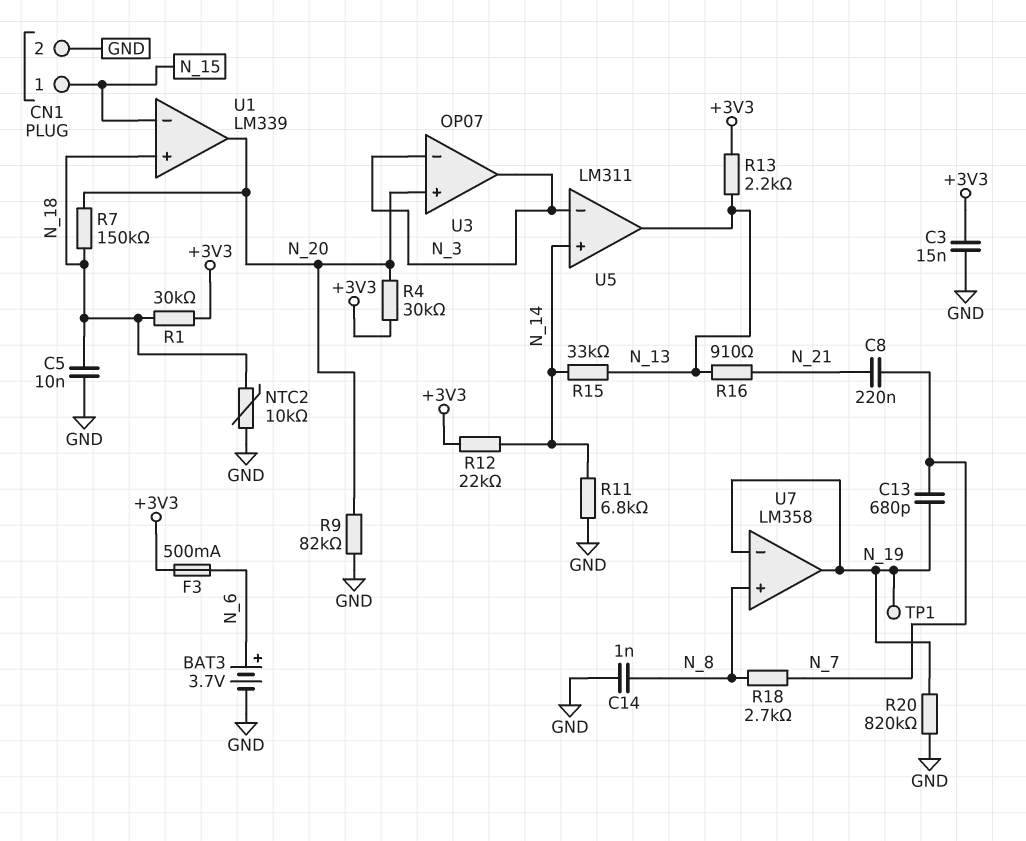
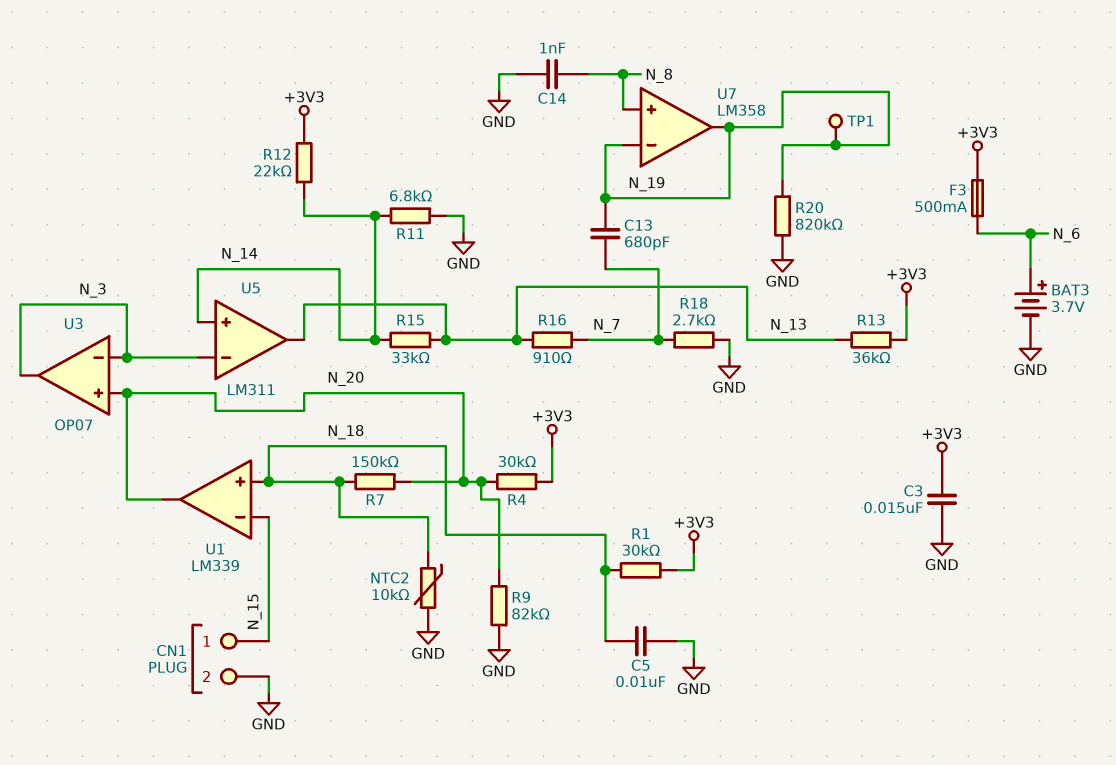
C8: 220nF (N_7, N_21) -> none
R13: 2.2k (+3V3, N_13) -> 36k (+3V3, N_13)
R16: 910 (N_13, N_21) -> 910 (N_7, N_13)
R18: 2.7k (N_7, N_8) -> 2.7k (GND, N_7)

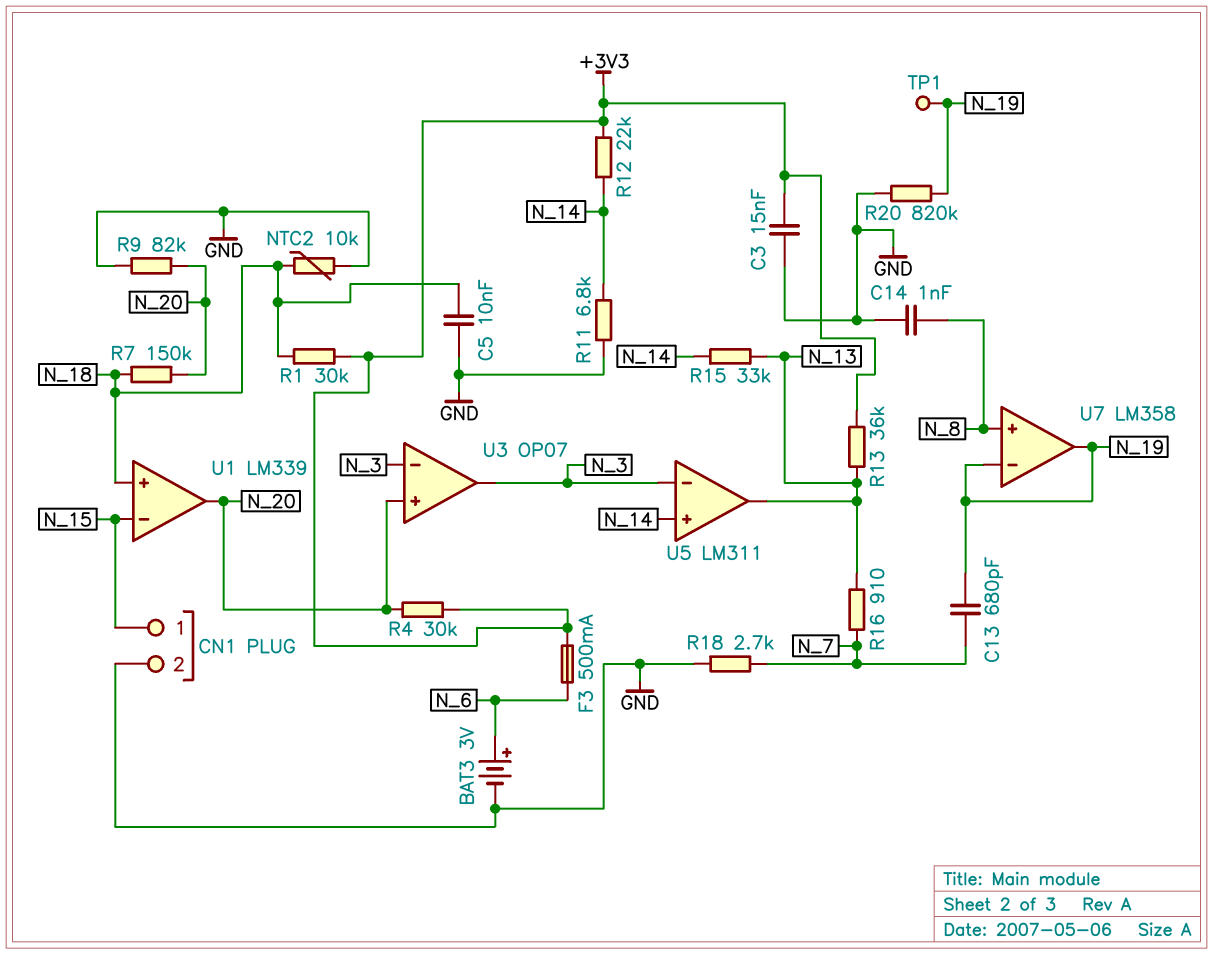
BAT3: 3.7V (plus N_6, minus GND) -> 3V (plus N_6, minus GND)

